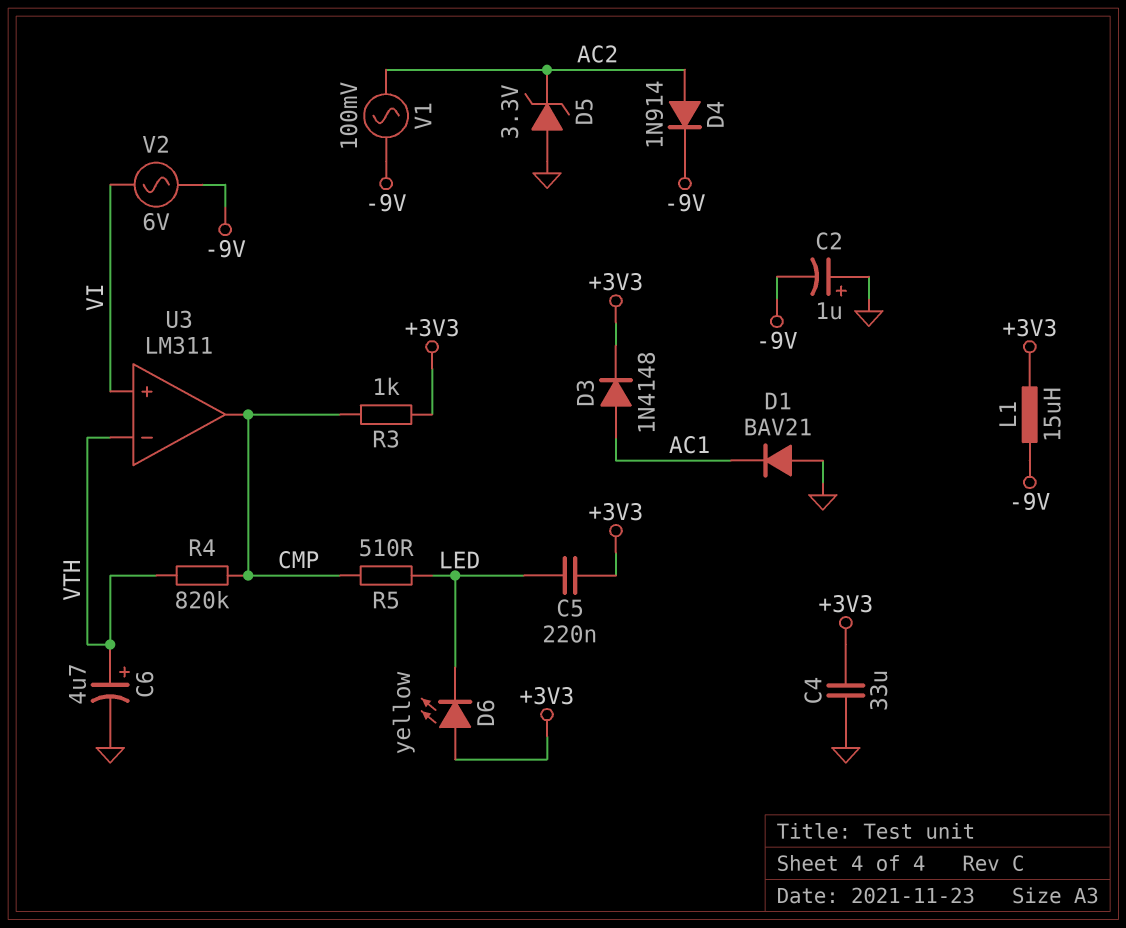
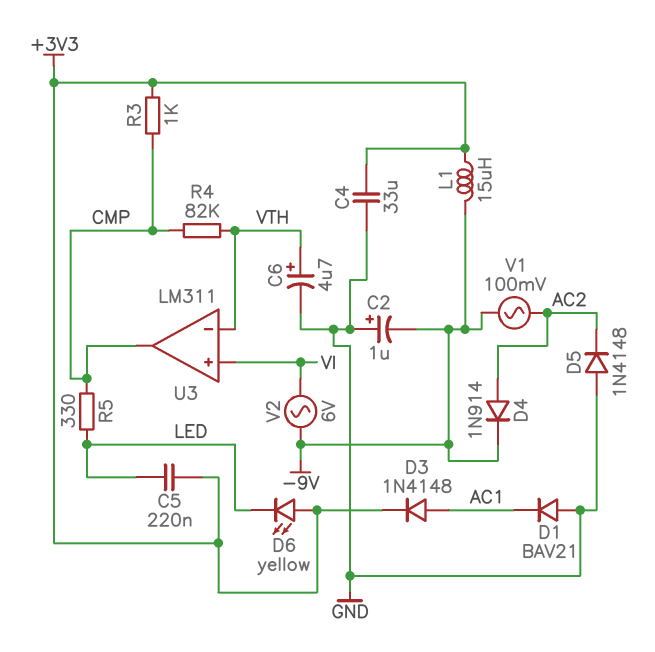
D5: zener 3.3V (A GND, K AC2) -> diode 1N4148 (A GND, K AC2)
R4: 820k (CMP, VTH) -> 82k (CMP, VTH)
R5: 510 (CMP, LED) -> 330 (CMP, LED)

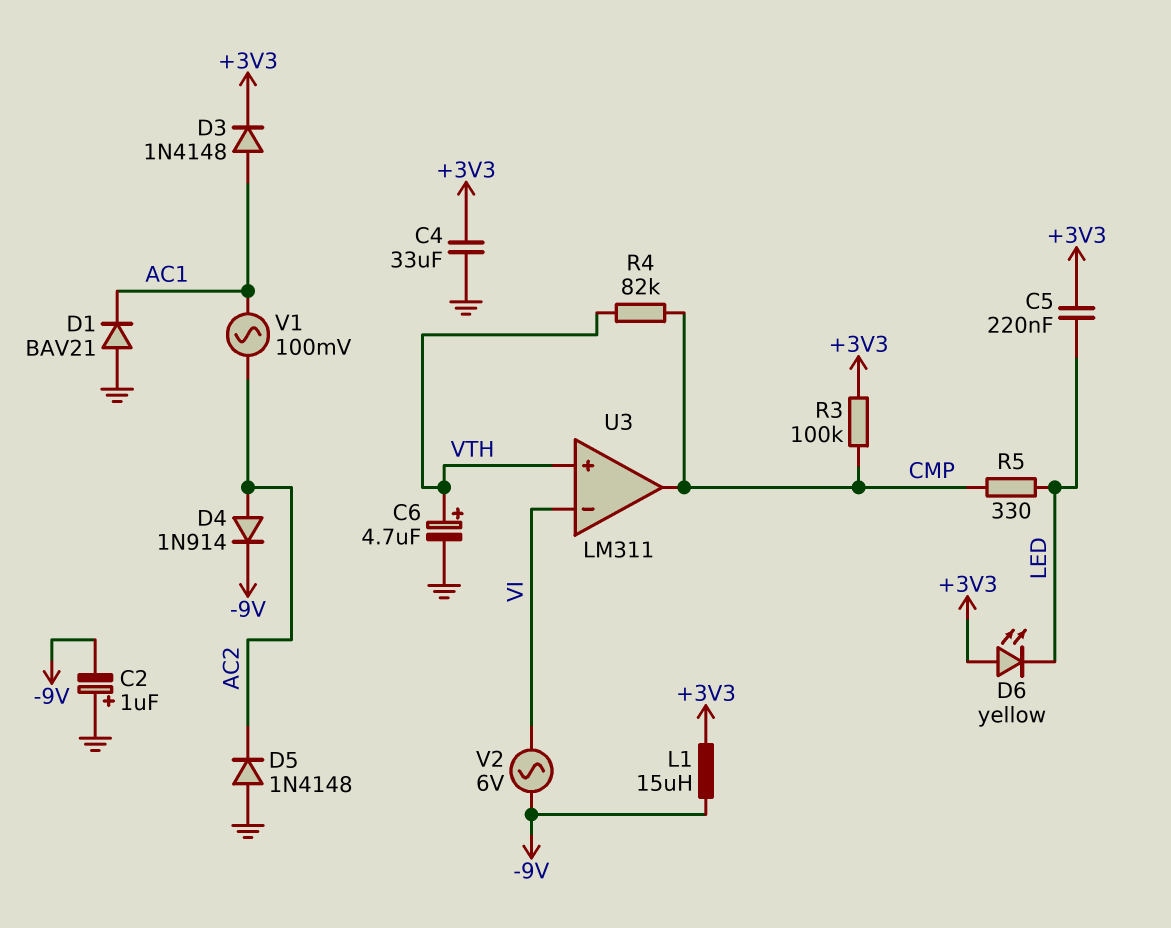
R3: 1k (+3V3, CMP) -> 100k (+3V3, CMP)
U3 pin in+: VI -> VTH
U3 pin in-: VTH -> VI
V1: AC 100mV (-9V, AC2) -> AC 100mV (AC1, AC2)

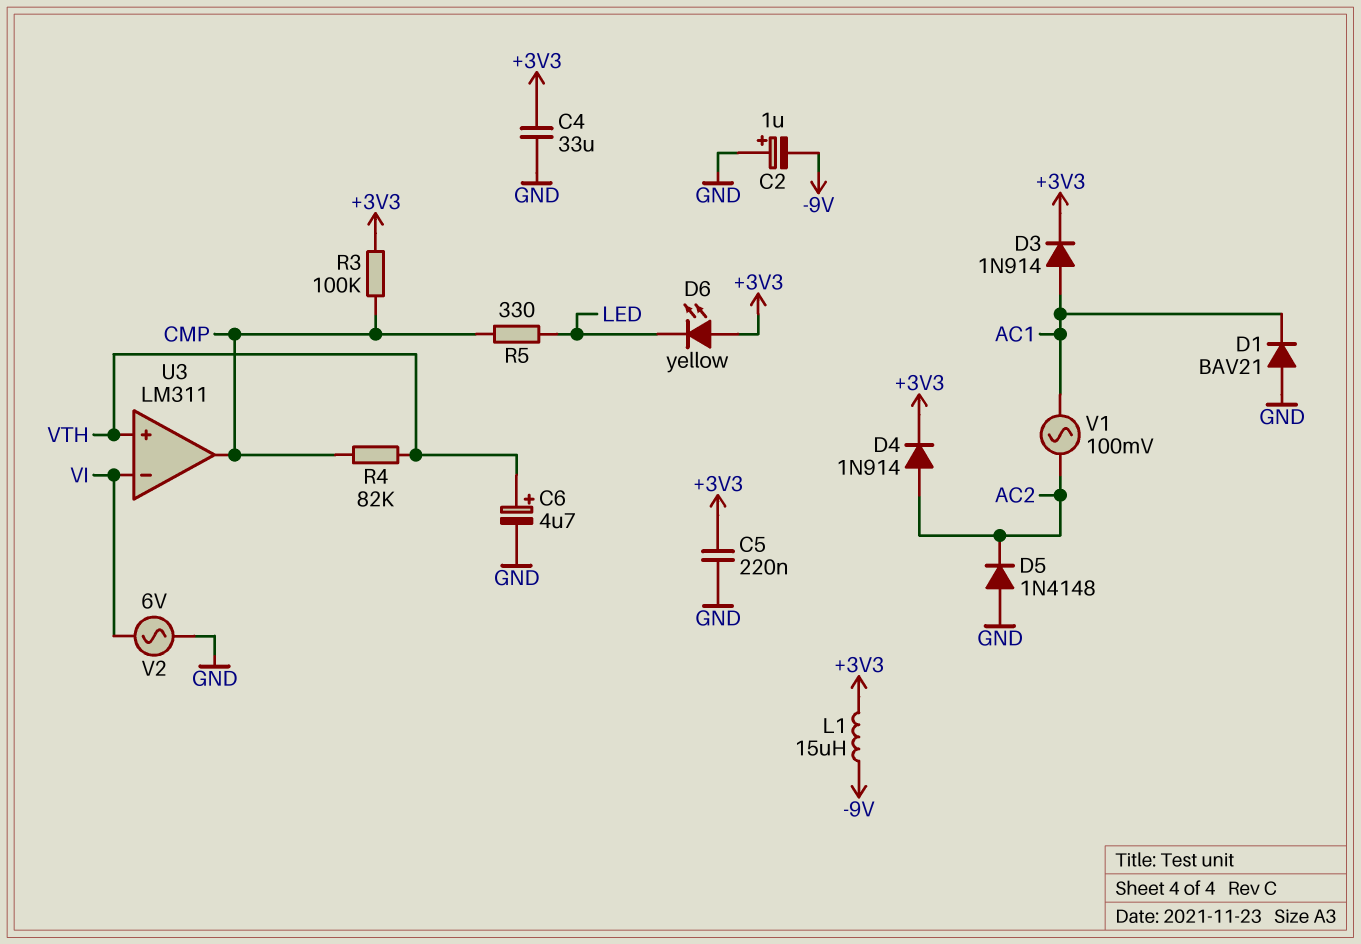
C5: 220nF (+3V3, LED) -> 220nF (+3V3, GND)
D3: diode 1N4148 (A AC1, K +3V3) -> diode 1N914 (A AC1, K +3V3)
D4: diode 1N914 (A AC2, K -9V) -> diode 1N914 (A AC2, K +3V3)
V2: AC 6V (-9V, VI) -> AC 6V (GND, VI)

